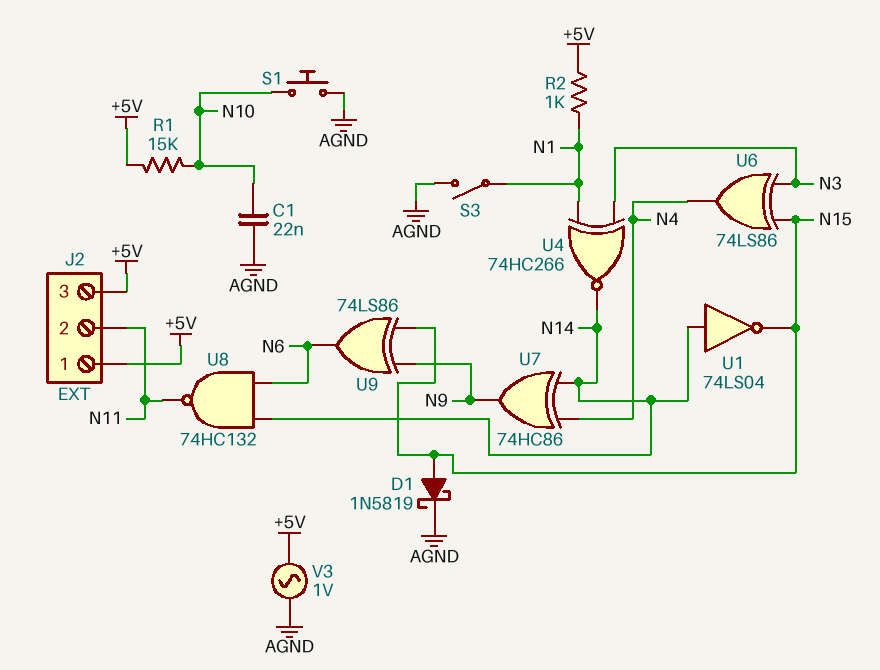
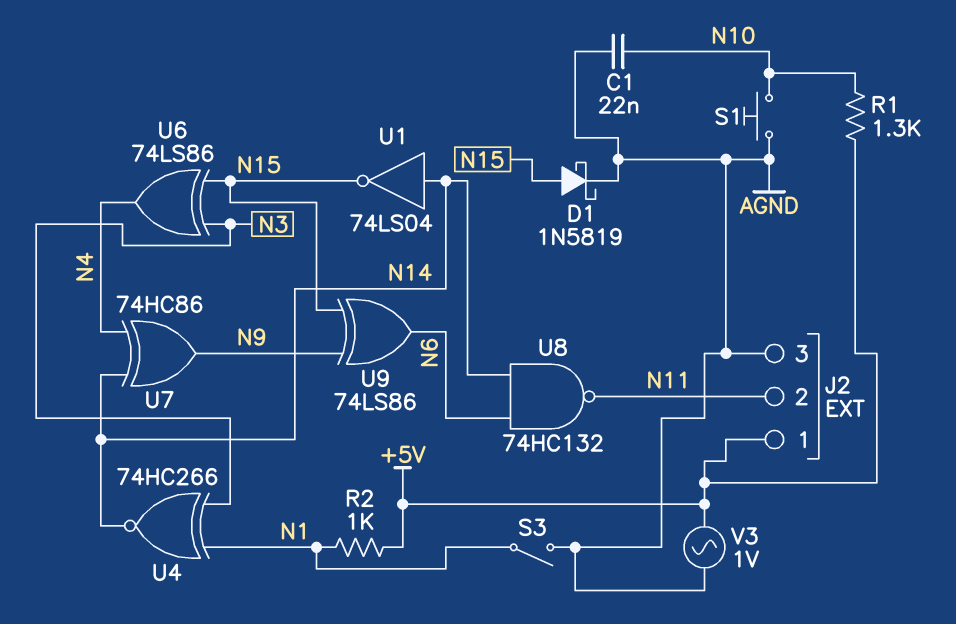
J2 pin 3: +5V -> AGND
R1: 15k (+5V, N10) -> 1.3k (+5V, N10)

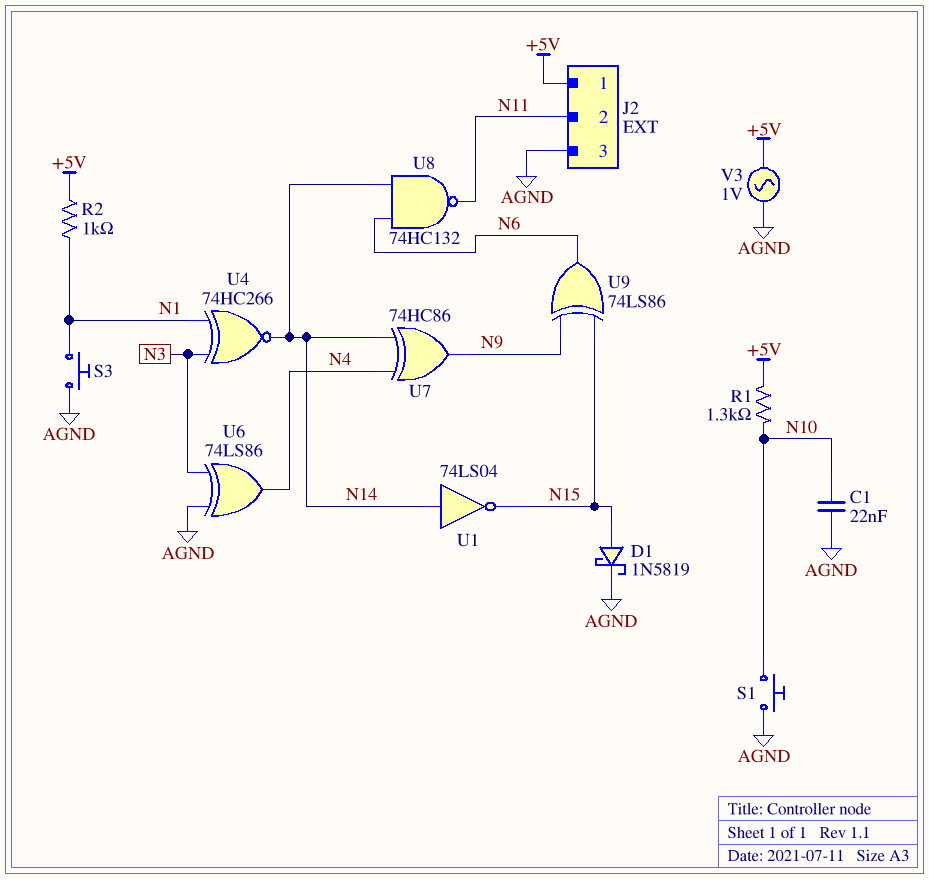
S3: switch (AGND, N1) -> button (AGND, N1)
U6: XOR 74LS86 (in N3, in N15, out N4) -> XOR 74LS86 (in AGND, in N3, out N4)

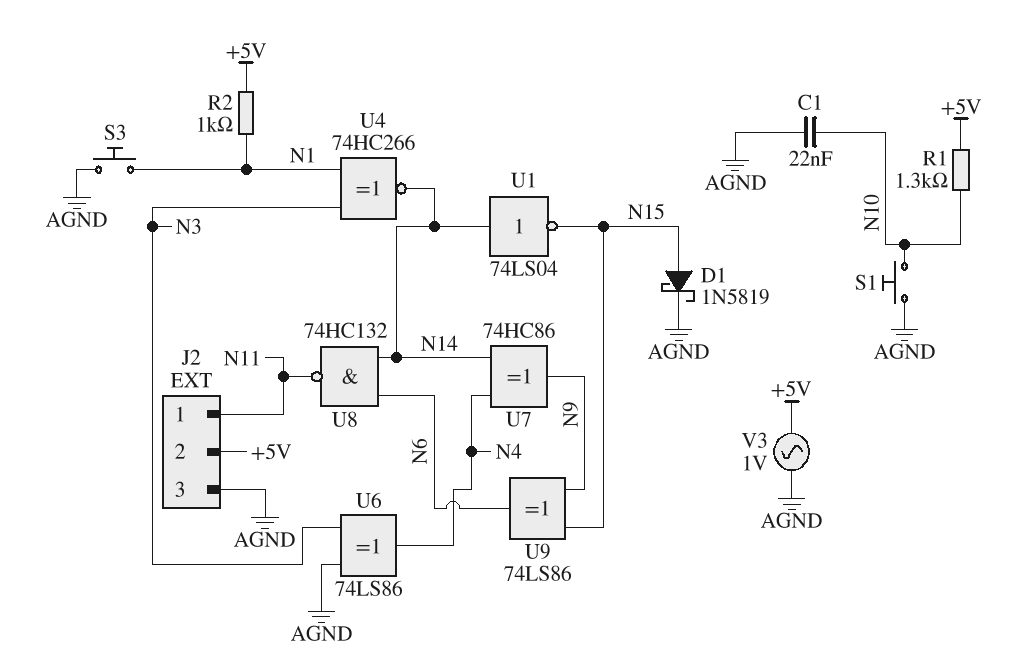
J2 pin 1: +5V -> N11
J2 pin 2: N11 -> +5V

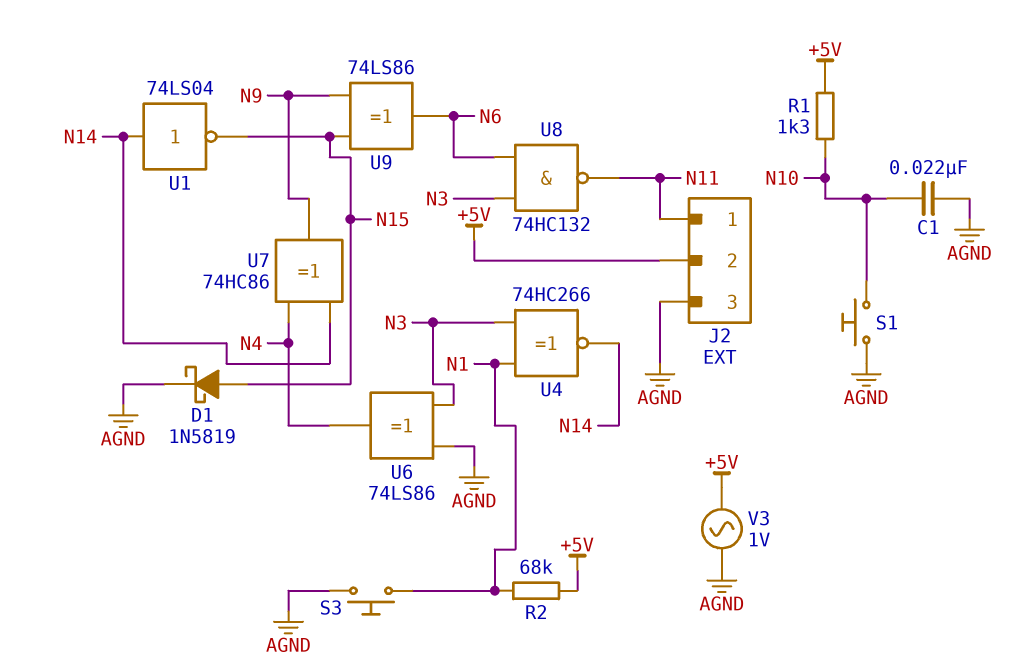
R2: 1k (+5V, N1) -> 68k (+5V, N1)
U8: NAND 74HC132 (in N6, in N14, out N11) -> NAND 74HC132 (in N3, in N6, out N11)

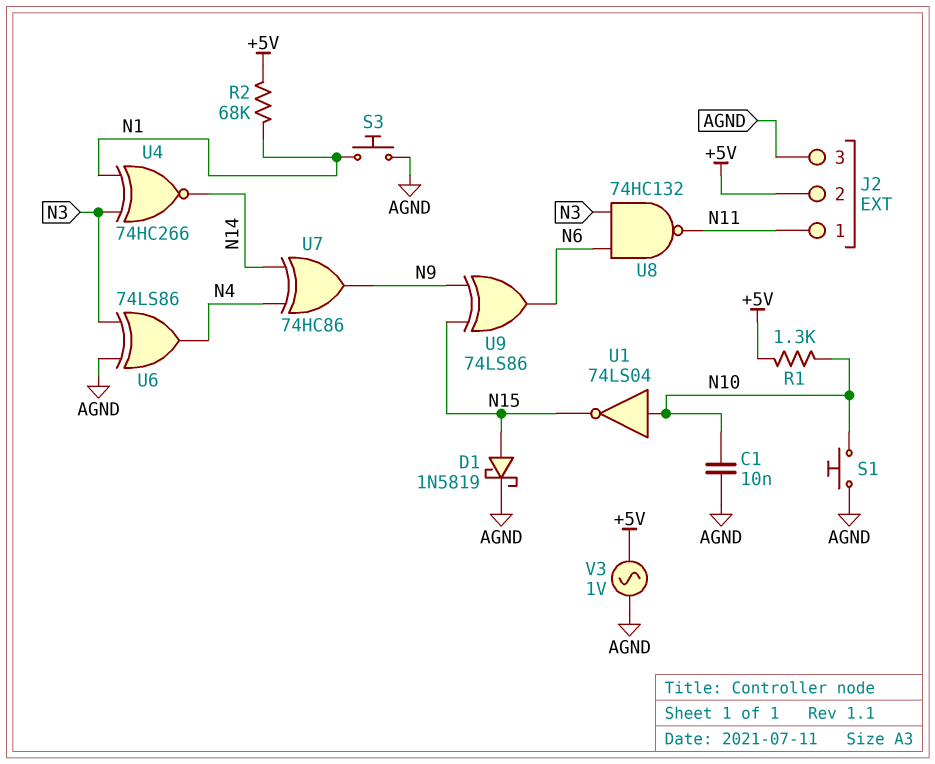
C1: 22nF (AGND, N10) -> 10nF (AGND, N10)
U1: NOT 74LS04 (in N14, out N15) -> NOT 74LS04 (in N10, out N15)

